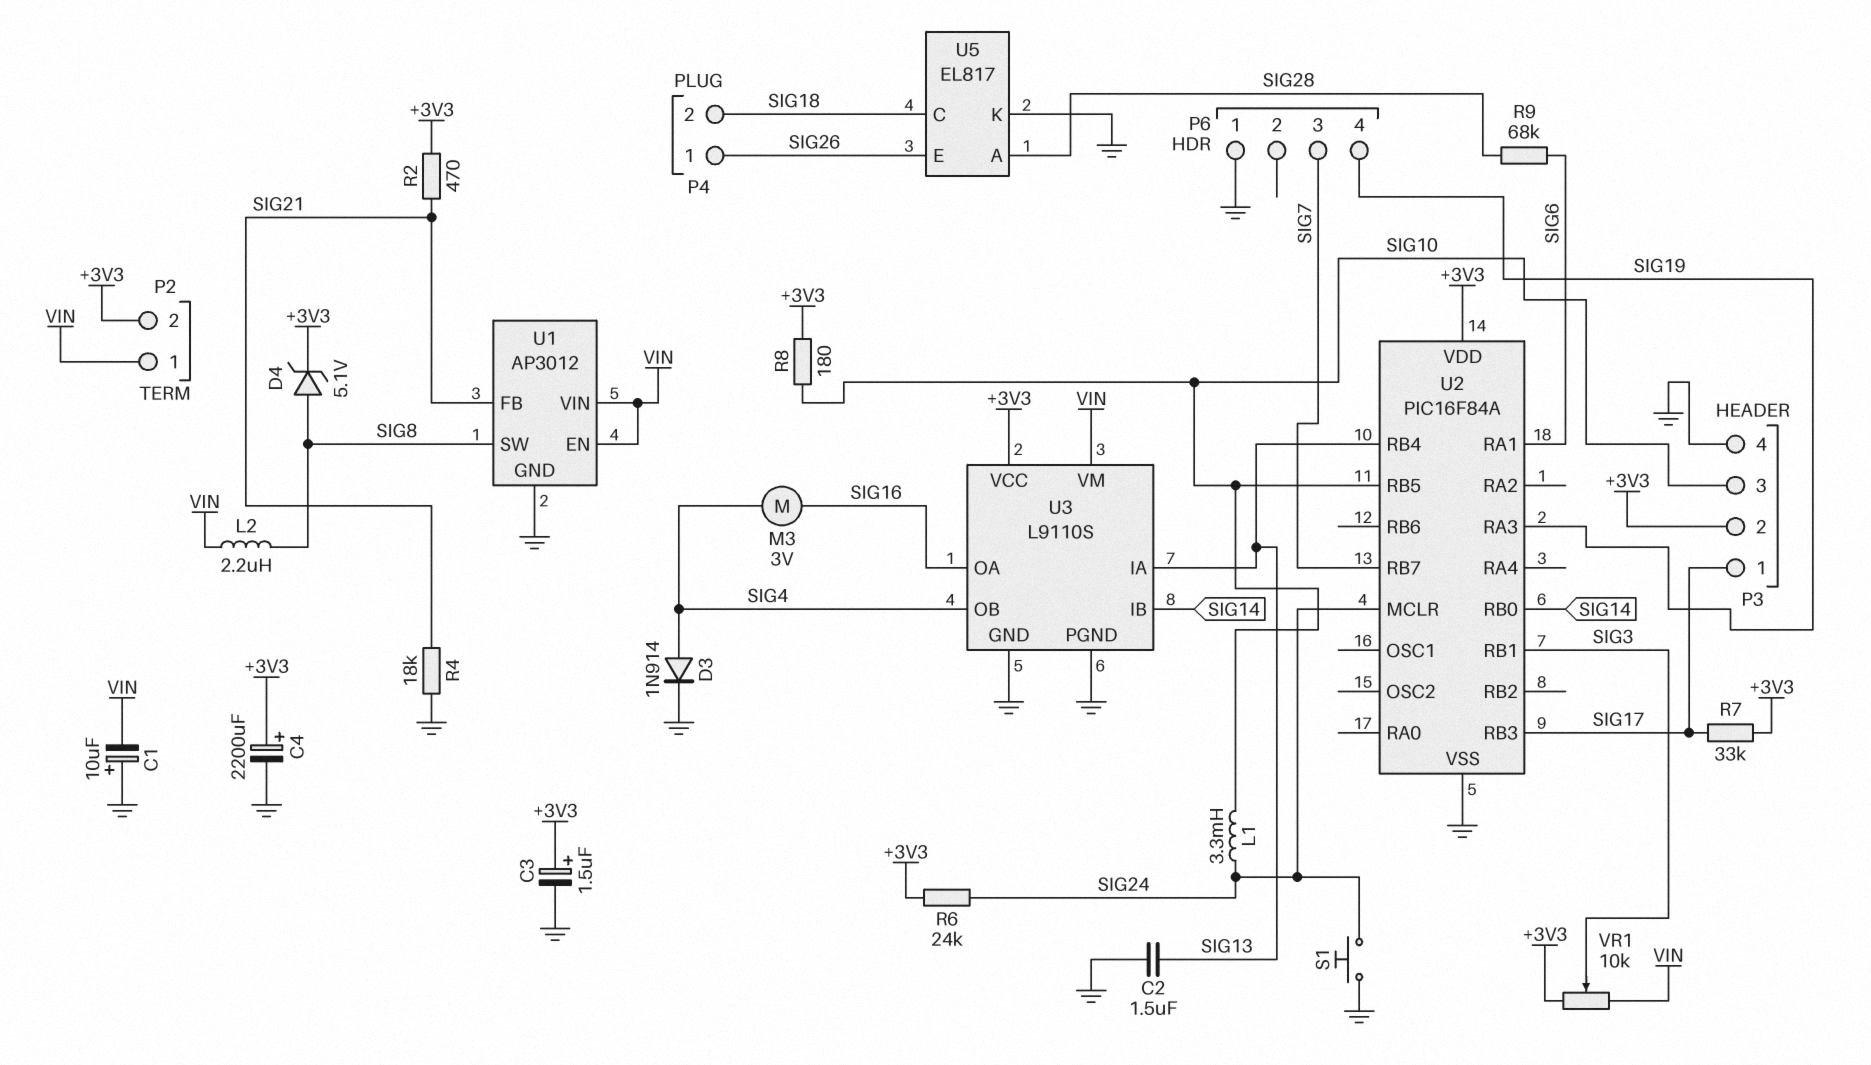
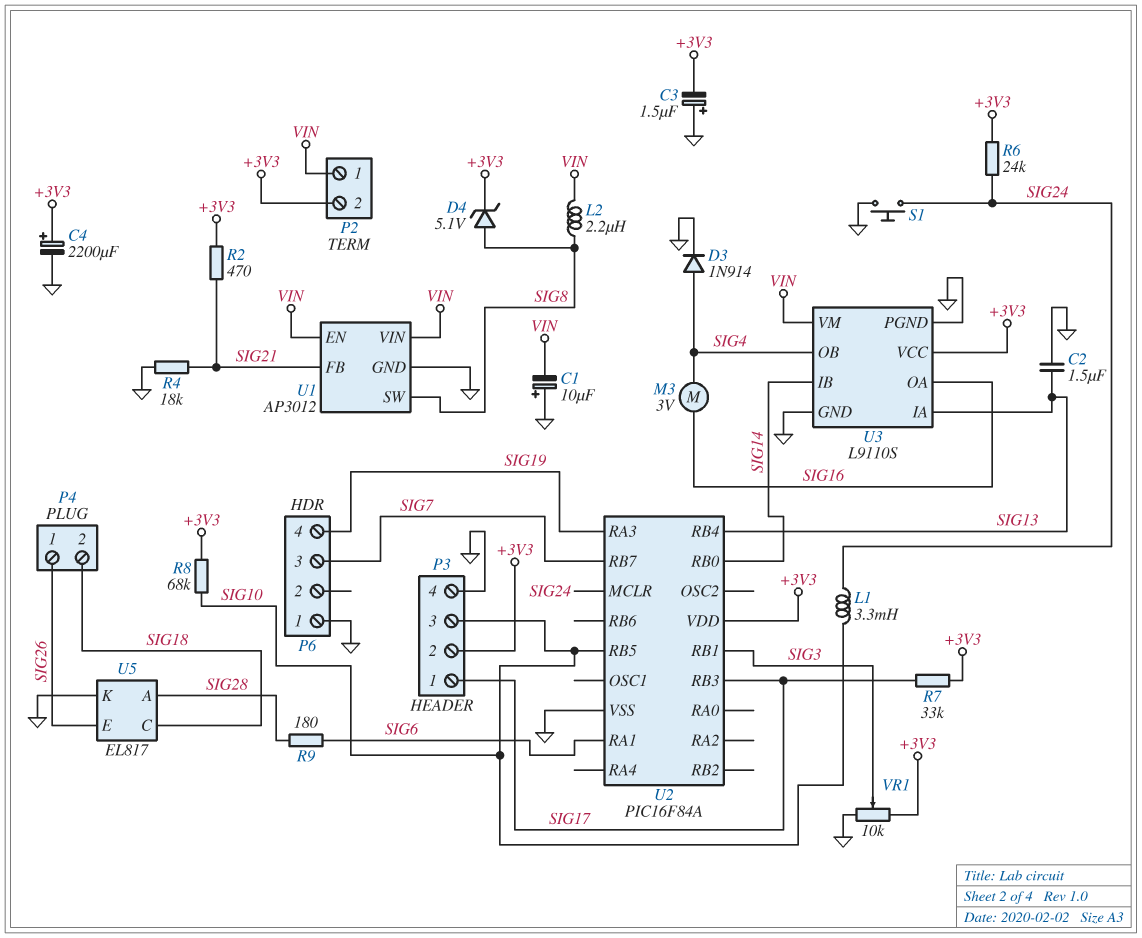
C3: 1.5uF (plus +3V3, minus GND) -> 1.5uF (plus GND, minus +3V3)
R8: 180 (+3V3, SIG10) -> 68k (+3V3, SIG10)
R9: 68k (SIG6, SIG28) -> 180 (SIG6, SIG28)
VR1: 10k (+3V3, VIN, wiper SIG3) -> 10k (+3V3, GND, wiper SIG3)

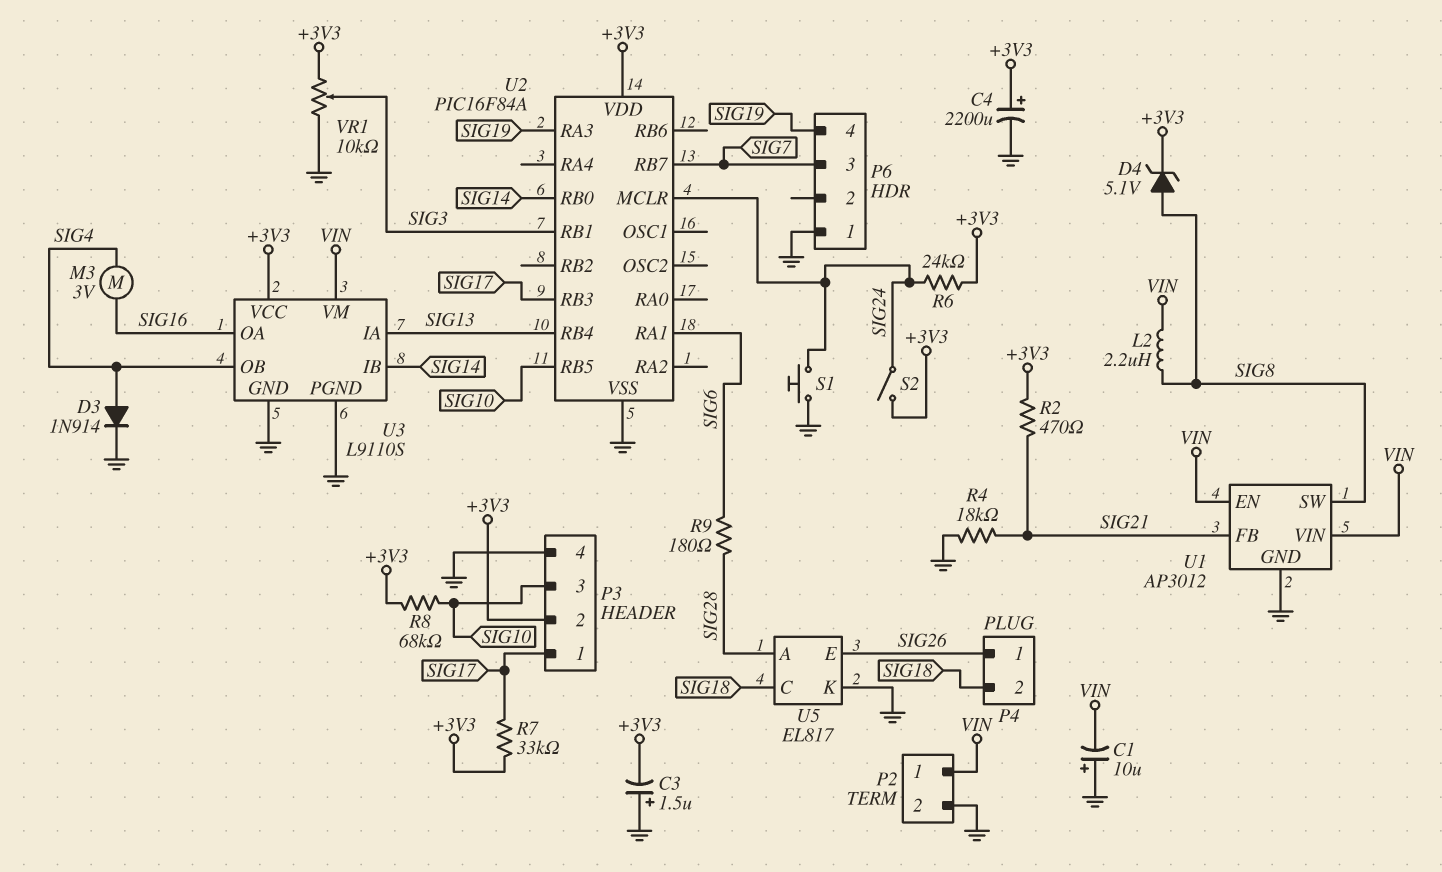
C2: 1.5uF (GND, SIG13) -> none
L1: 3.3mH (SIG10, SIG24) -> none
P2 pin 2: +3V3 -> GND
S2: none -> switch (+3V3, SIG24)

